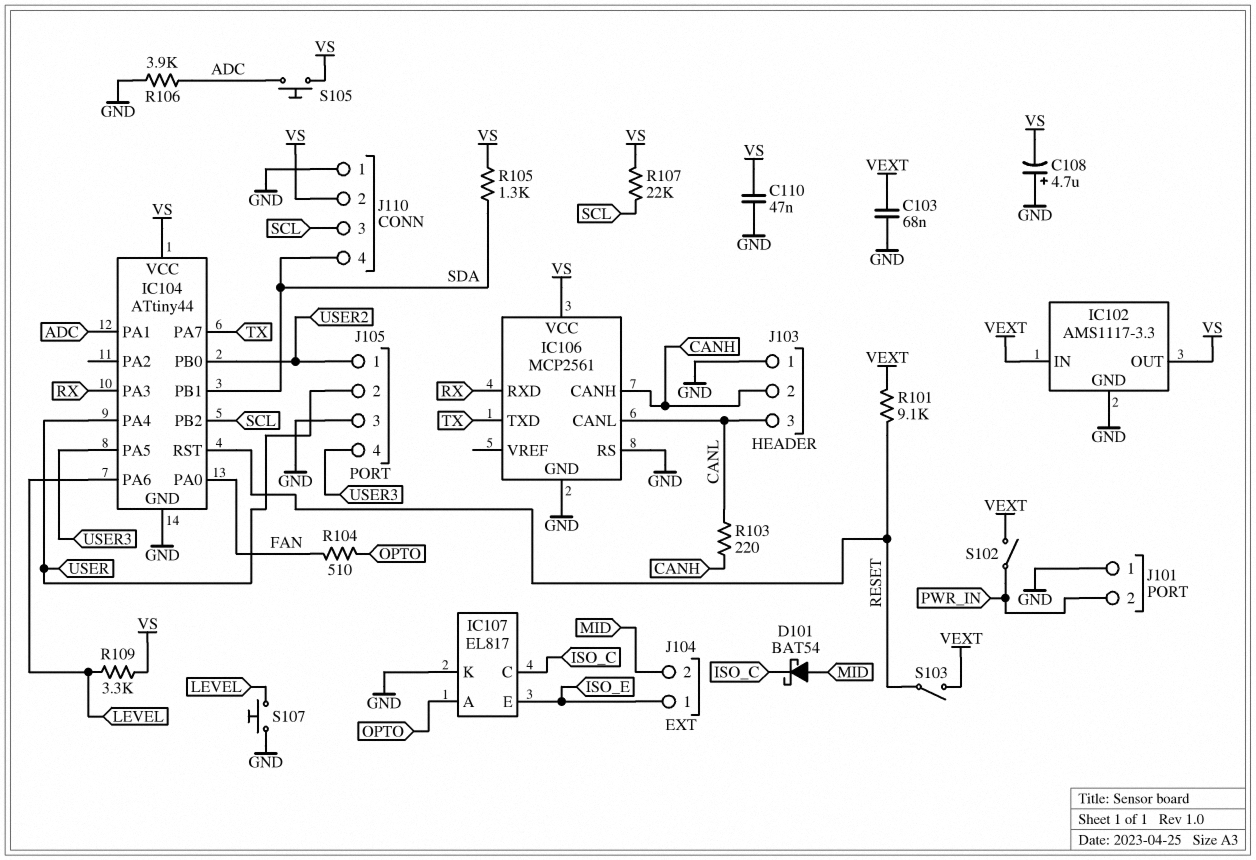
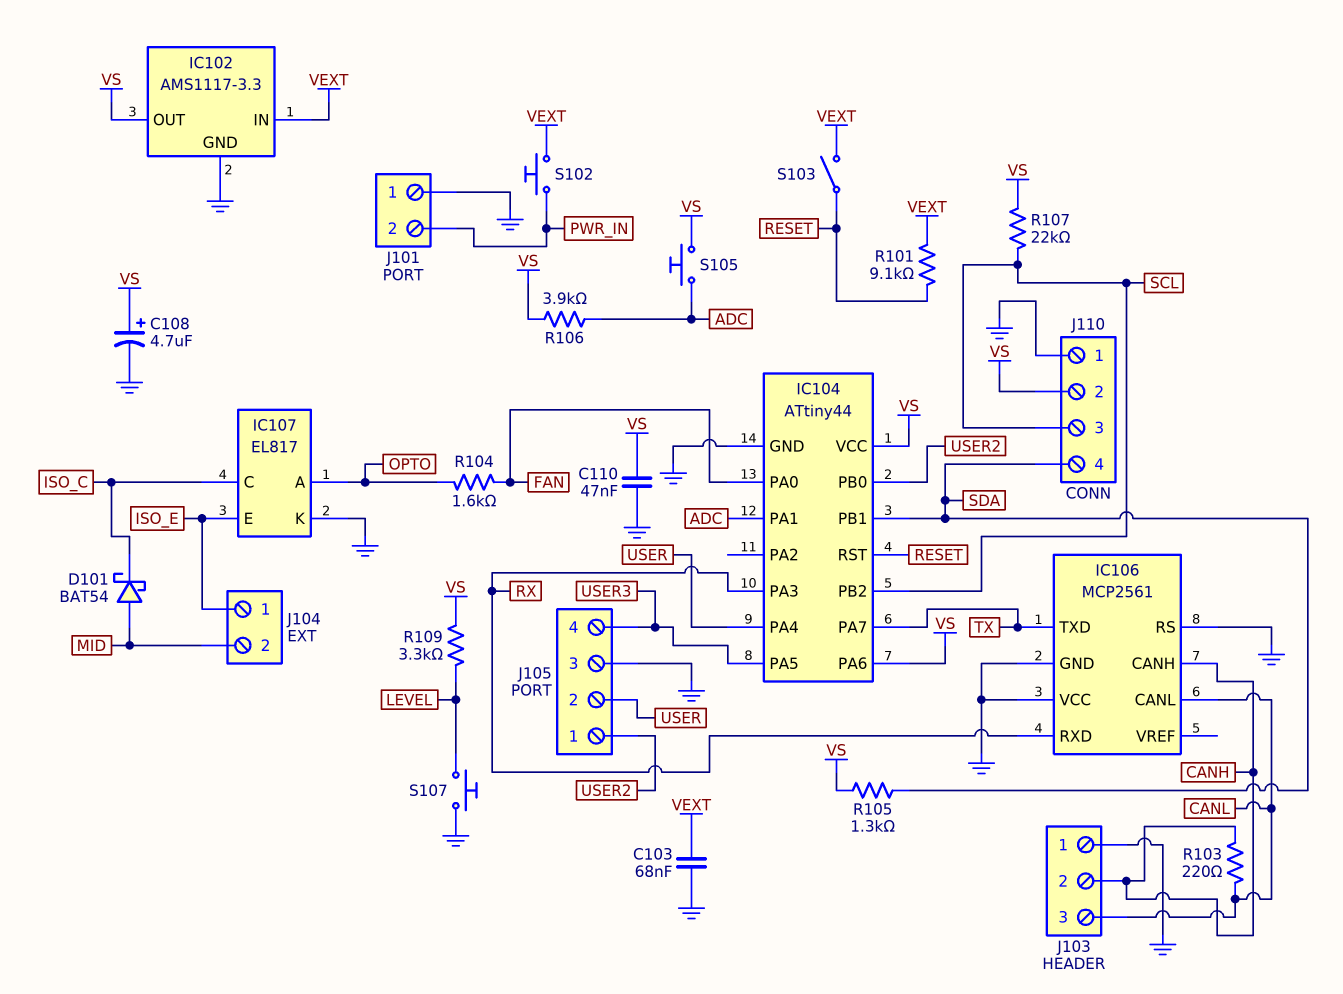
C108: 4.7uF (plus GND, minus VS) -> 4.7uF (plus VS, minus GND)
IC104 pin PA6: LEVEL -> VS
IC106 pin VCC: VS -> GND
R104: 510 (FAN, OPTO) -> 1.6k (FAN, OPTO)
R106: 3.9k (ADC, GND) -> 3.9k (ADC, VS)
S102: switch (PWR_IN, VEXT) -> button (PWR_IN, VEXT)

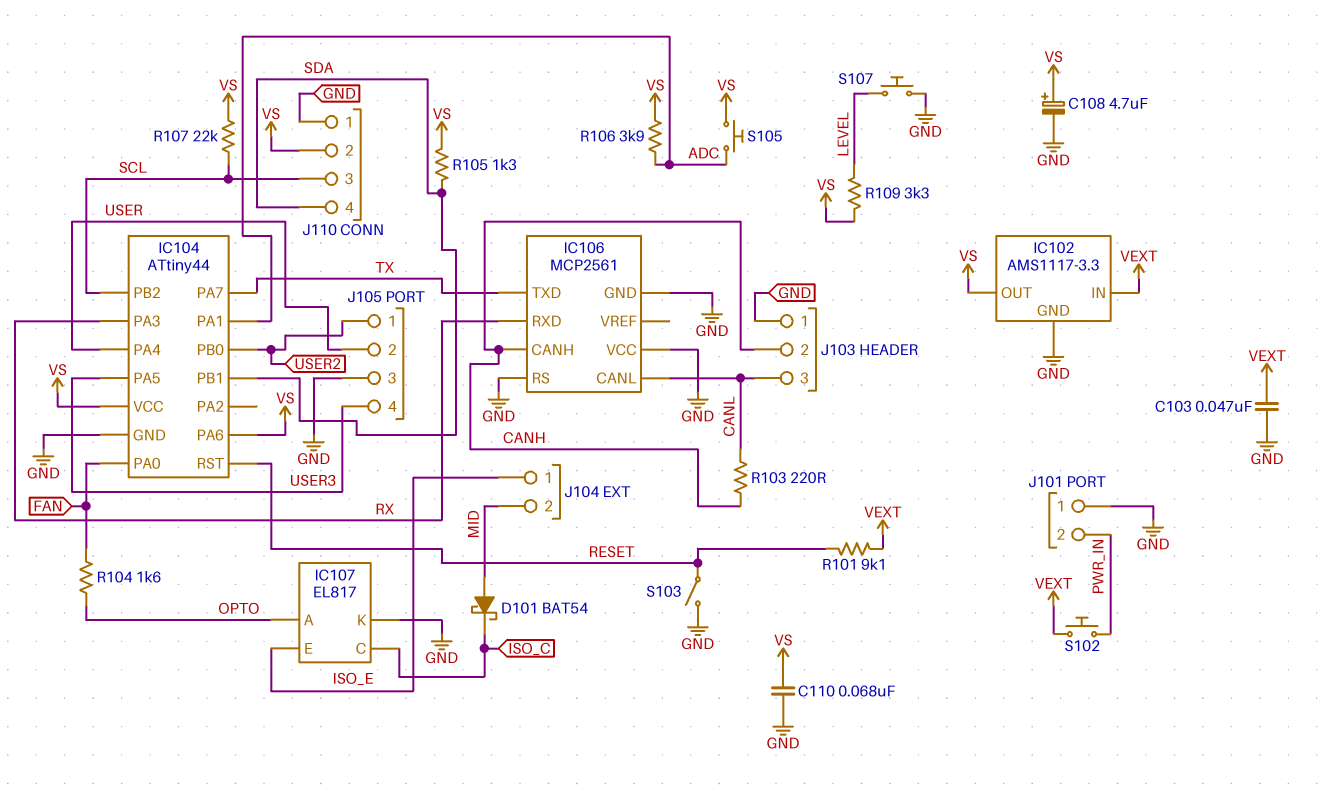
C103: 68nF (GND, VEXT) -> 47nF (GND, VEXT)
C110: 47nF (GND, VS) -> 68nF (GND, VS)
S103: switch (RESET, VEXT) -> switch (GND, RESET)

